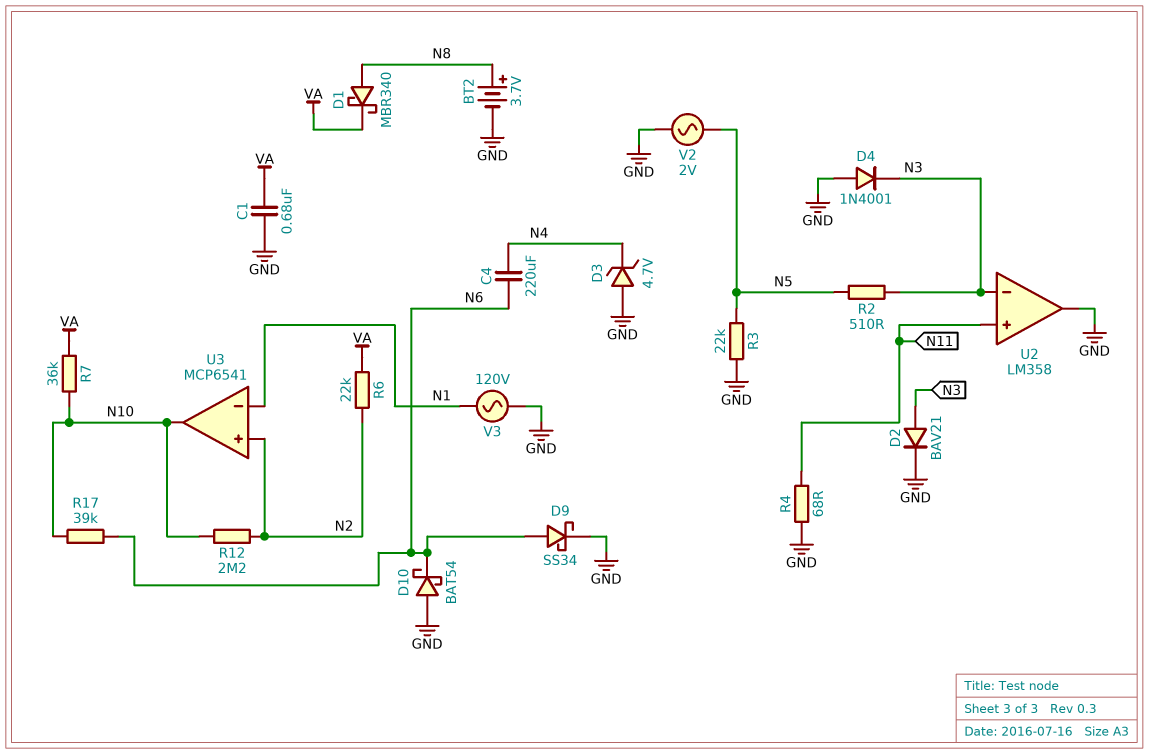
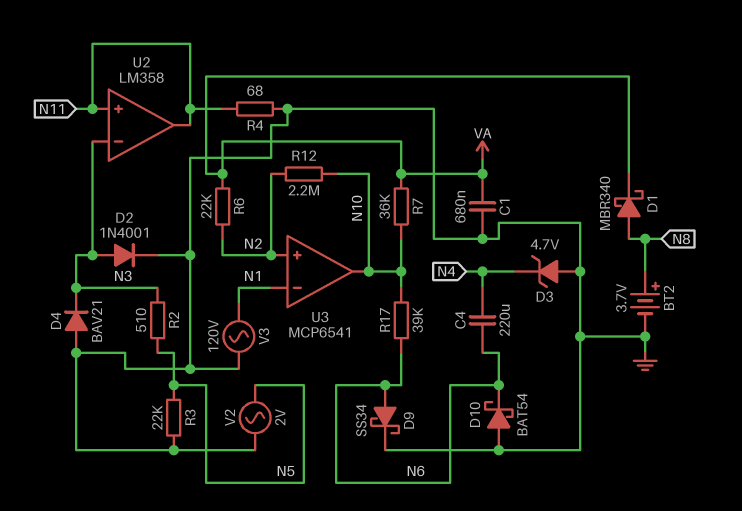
D2: diode BAV21 (A N3, K GND) -> diode 1N4001 (A N3, K GND)
D4: diode 1N4001 (A GND, K N3) -> diode BAV21 (A GND, K N3)
U2 pin out: GND -> N11

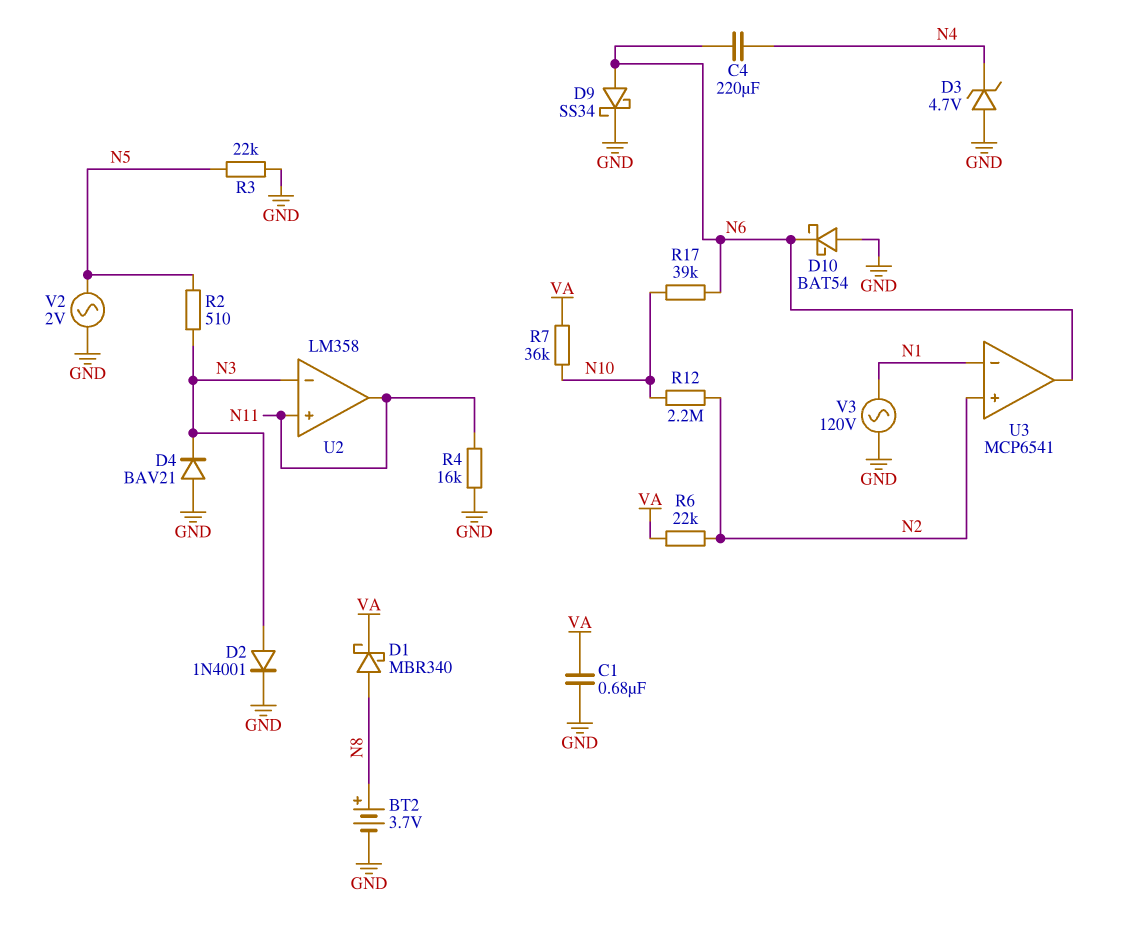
R4: 68 (GND, N11) -> 16k (GND, N11)
U3 pin out: N10 -> N6

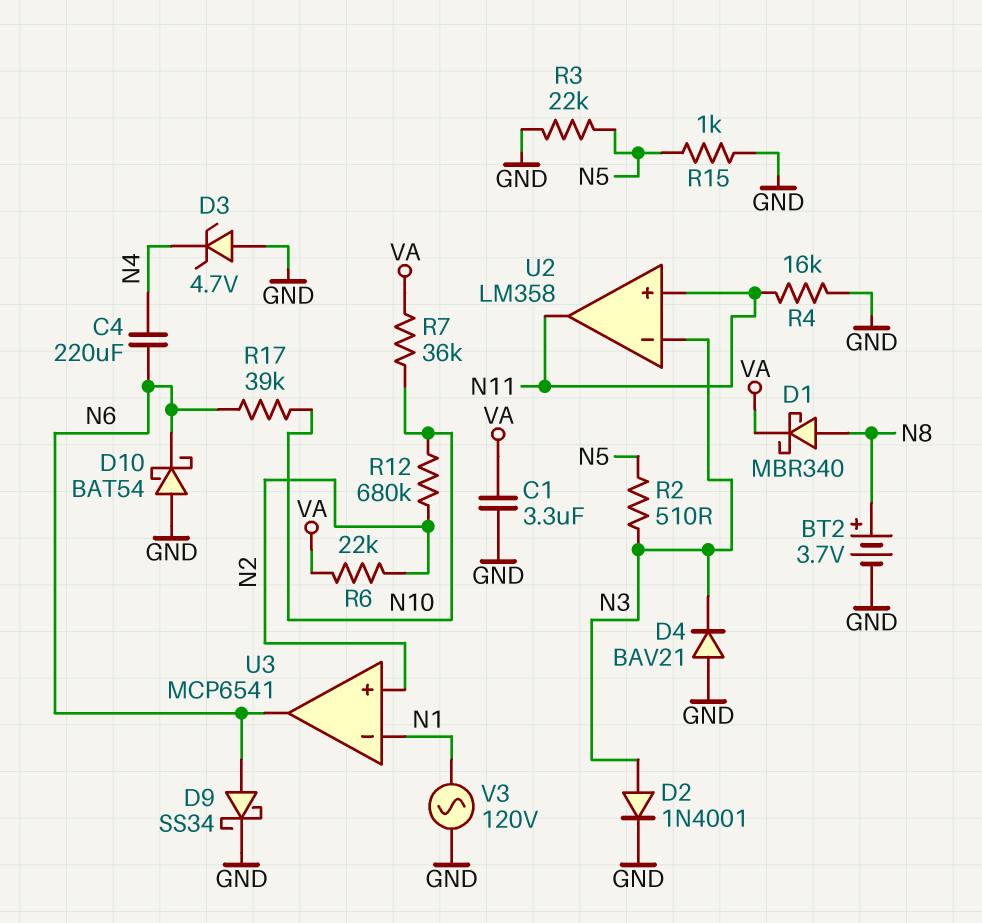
C1: 680nF (GND, VA) -> 3.3uF (GND, VA)
R12: 2.2M (N2, N10) -> 680k (N2, N10)
R15: none -> 1k (GND, N5)
V2: AC 2V (GND, N5) -> none

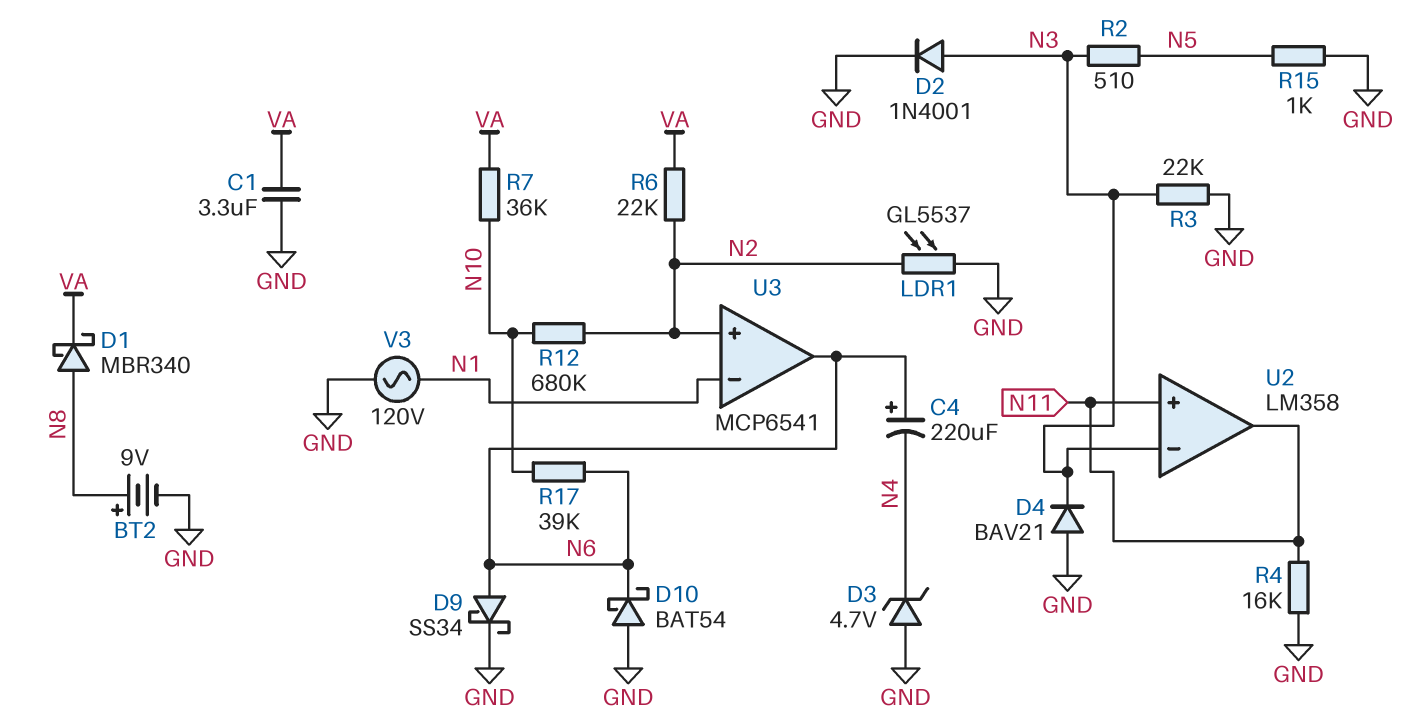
BT2: 3.7V (plus N8, minus GND) -> 9V (plus N8, minus GND)
C4: 220uF (N4, N6) -> 220uF (plus N6, minus N4)
LDR1: none -> GL5537 (GND, N2)
R3: 22k (GND, N5) -> 22k (GND, N3)

